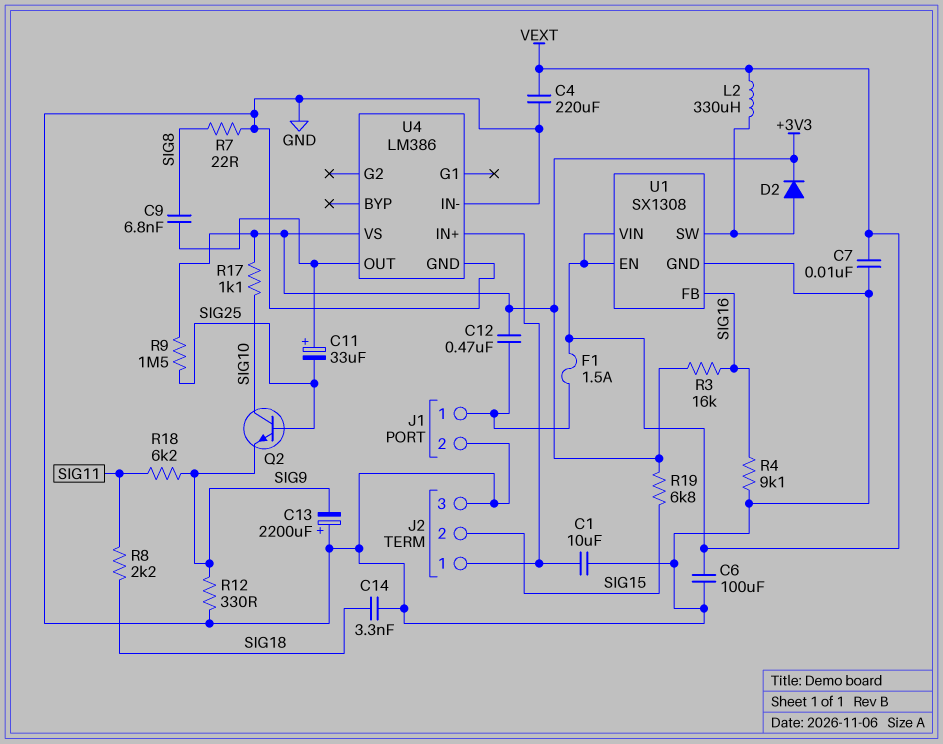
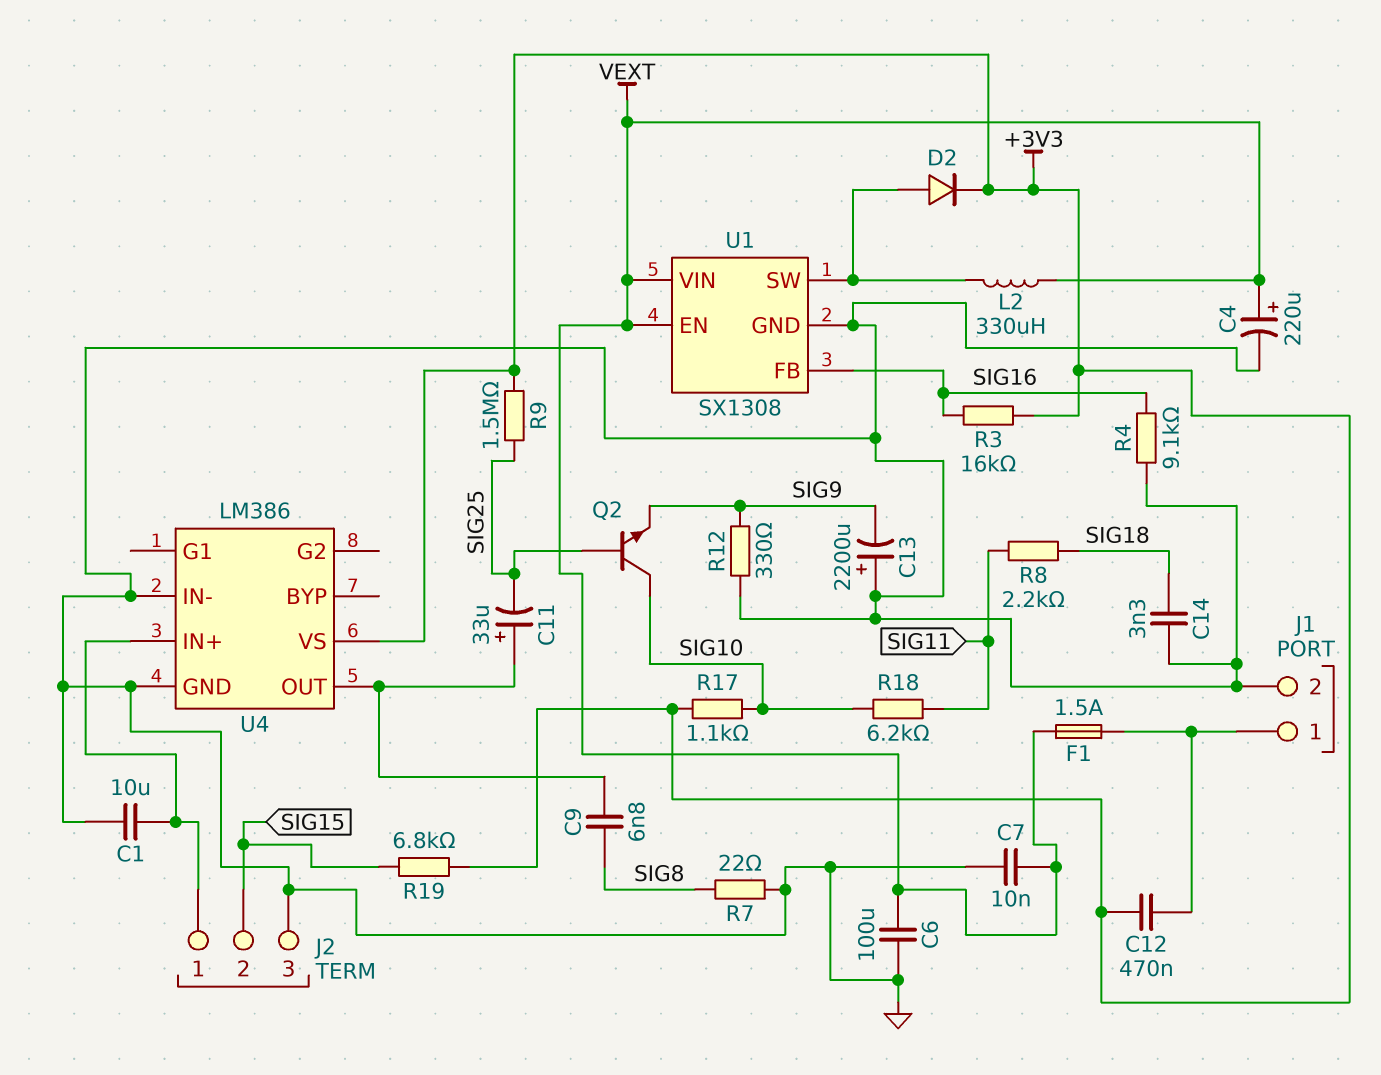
C4: 220uF (GND, VEXT) -> 220uF (plus VEXT, minus GND)
R18: 6.2k (SIG9, SIG11) -> 6.2k (SIG10, SIG11)

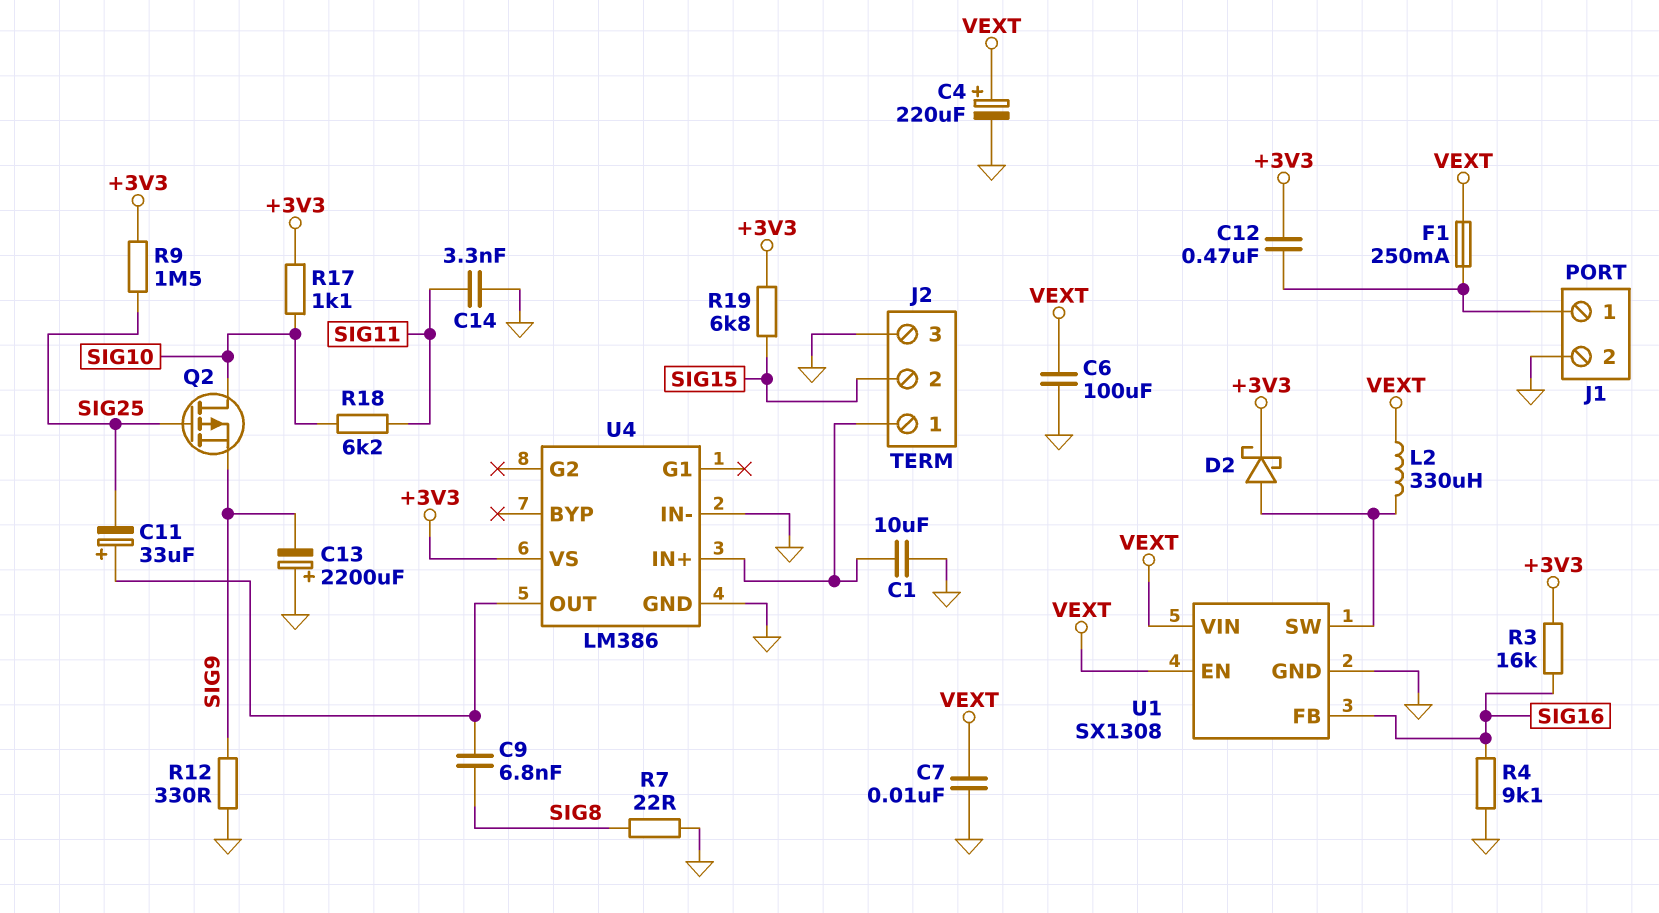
C14: 3.3nF (GND, SIG18) -> 3.3nF (GND, SIG11)
D2: diode (A U1/SW, K +3V3) -> schottky (A U1/SW, K +3V3)
F1: 1.5A (J1/1, VEXT) -> 250mA (J1/1, VEXT)
Q2: NPN (B SIG25, C SIG10, E SIG9) -> PMOS (G SIG25, D SIG10, S SIG9)
R8: 2.2k (SIG11, SIG18) -> none

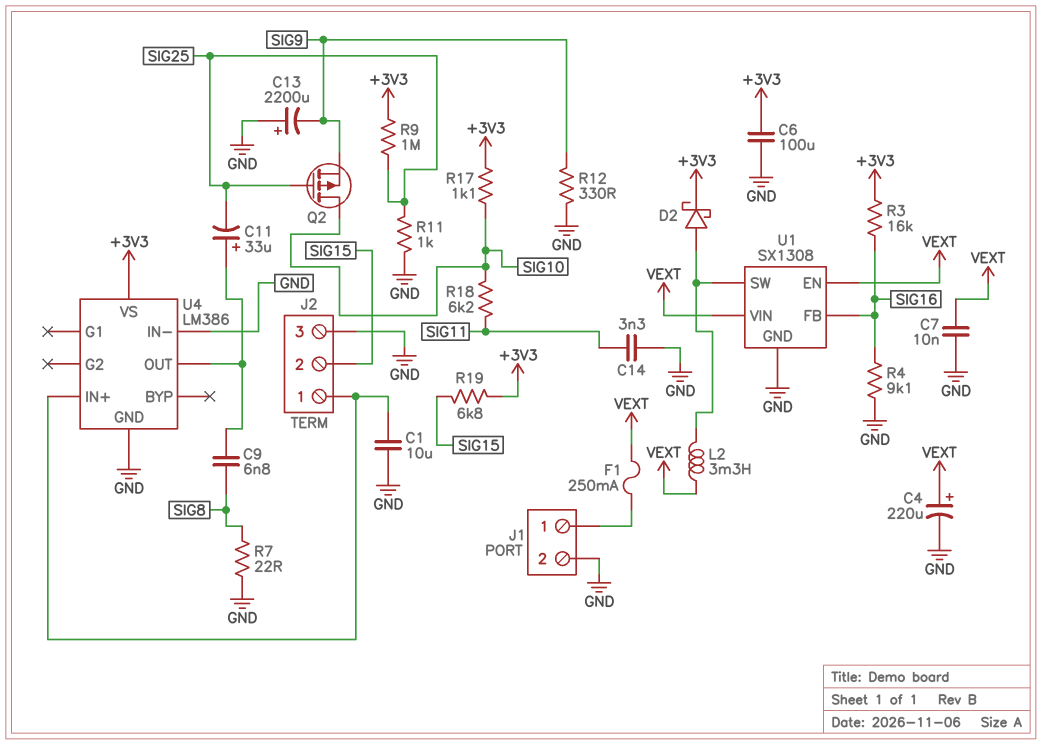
C6: 100uF (GND, VEXT) -> 100uF (+3V3, GND)
C12: 470nF (+3V3, J1/1) -> none
L2: 330uH (U1/SW, VEXT) -> 3.3mH (U1/SW, VEXT)
R9: 1.5M (+3V3, SIG25) -> 1M (+3V3, SIG25)
R11: none -> 1k (GND, SIG25)

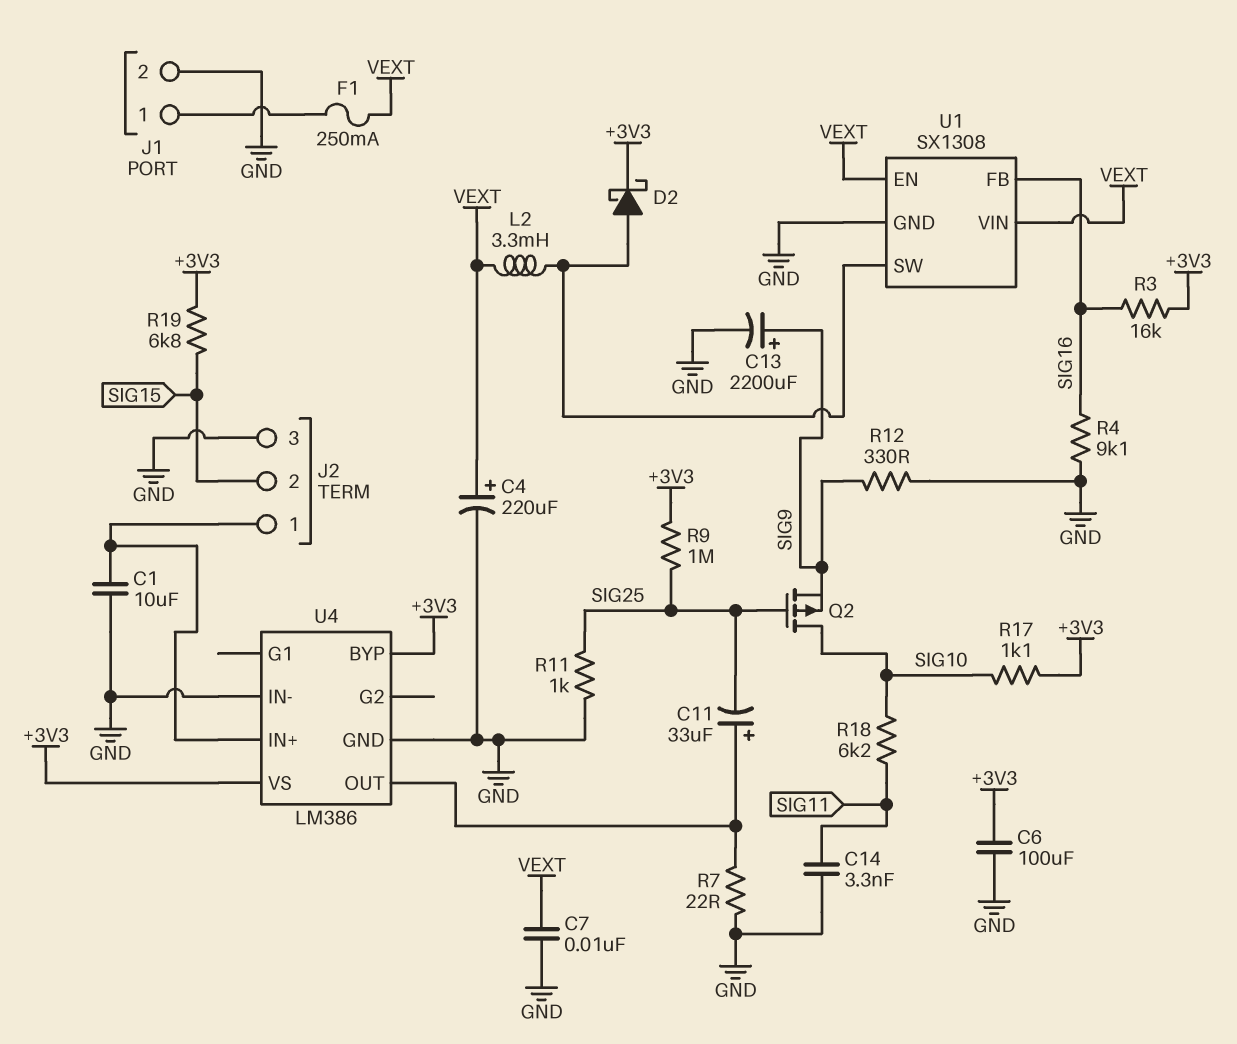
C9: 6.8nF (SIG8, U4/OUT) -> none
C13: 2200uF (plus GND, minus SIG9) -> 2200uF (plus SIG9, minus GND)
R7: 22 (GND, SIG8) -> 22 (GND, U4/OUT)
U4 pin BYP: none -> +3V3

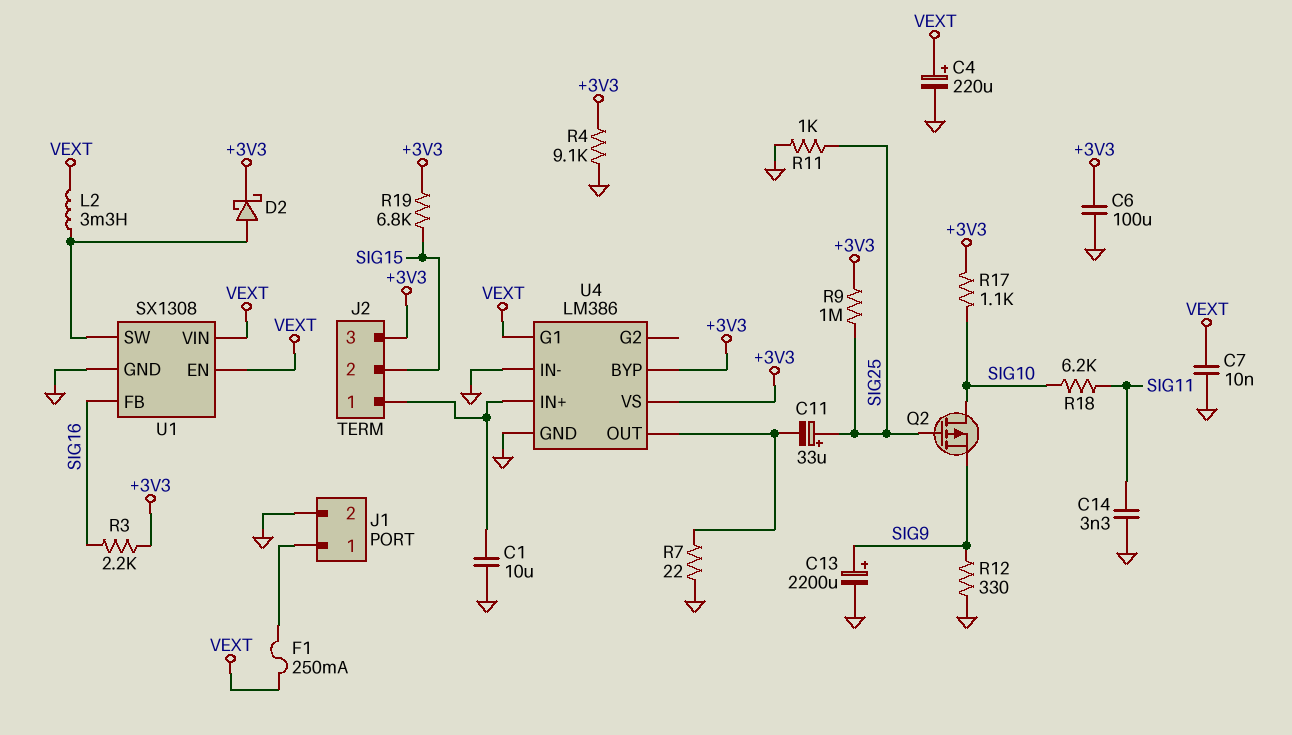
C11: 33uF (plus U4/OUT, minus SIG25) -> 33uF (plus SIG25, minus U4/OUT)
J2 pin 3: GND -> +3V3
R3: 16k (+3V3, SIG16) -> 2.2k (+3V3, SIG16)
R4: 9.1k (GND, SIG16) -> 9.1k (+3V3, GND)
U4 pin G1: none -> VEXT

